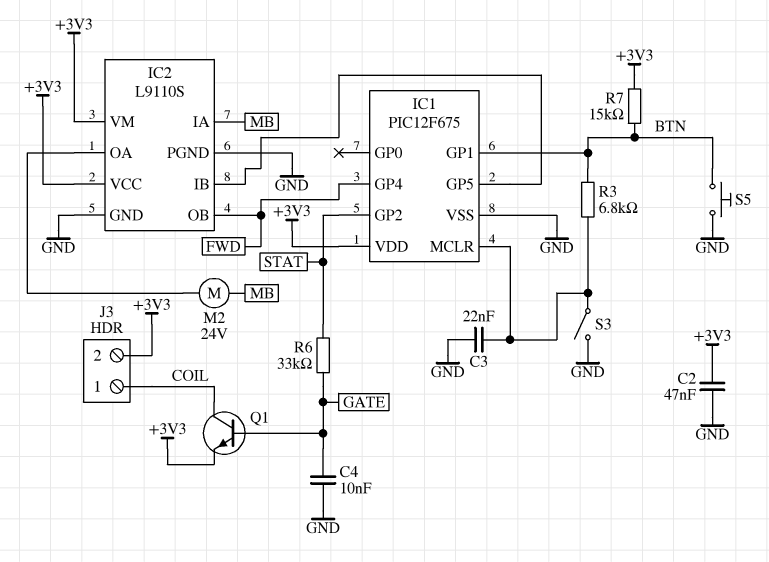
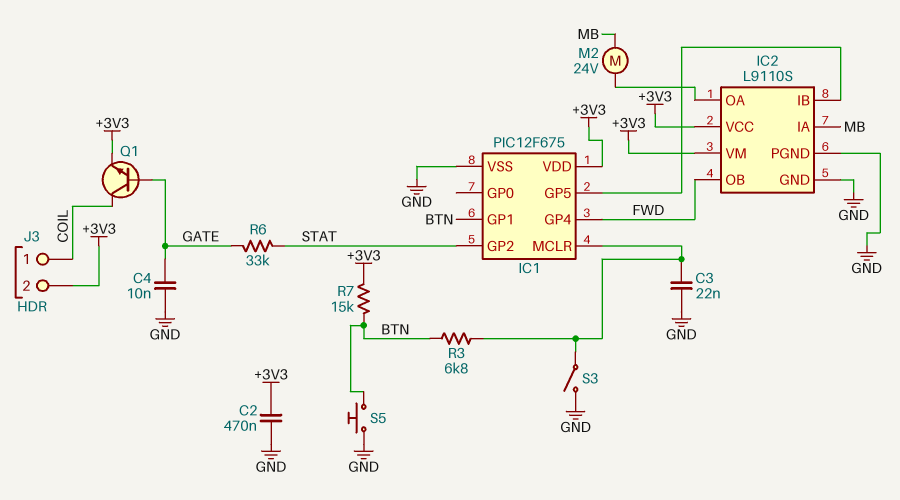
C2: 47nF (+3V3, GND) -> 470nF (+3V3, GND)

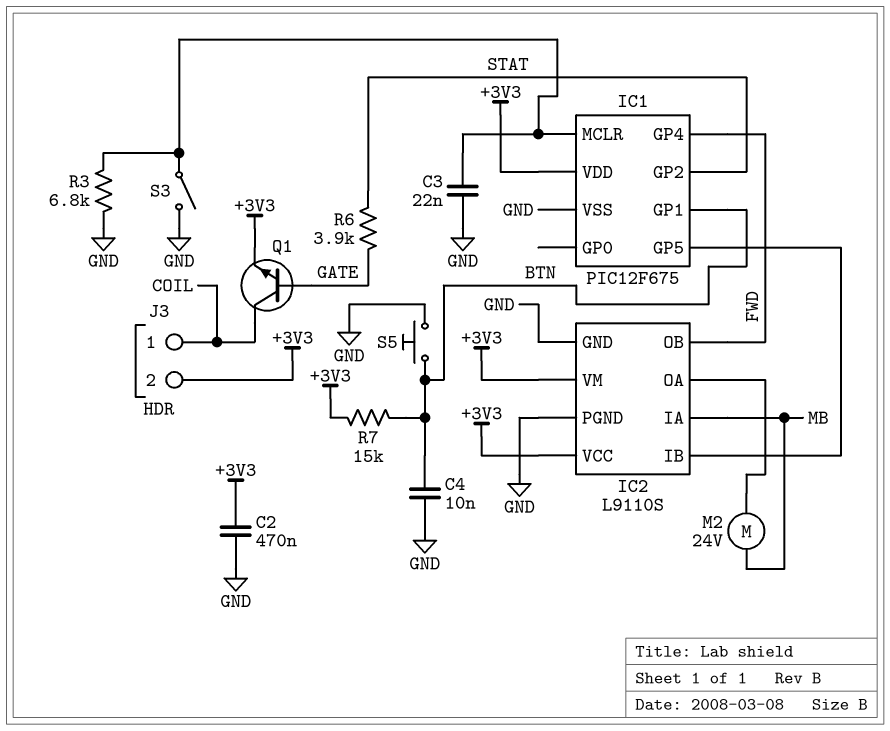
C4: 10nF (GATE, GND) -> 10nF (BTN, GND)
R3: 6.8k (BTN, IC1/MCLR) -> 6.8k (GND, IC1/MCLR)
R6: 33k (GATE, STAT) -> 3.9k (GATE, STAT)

